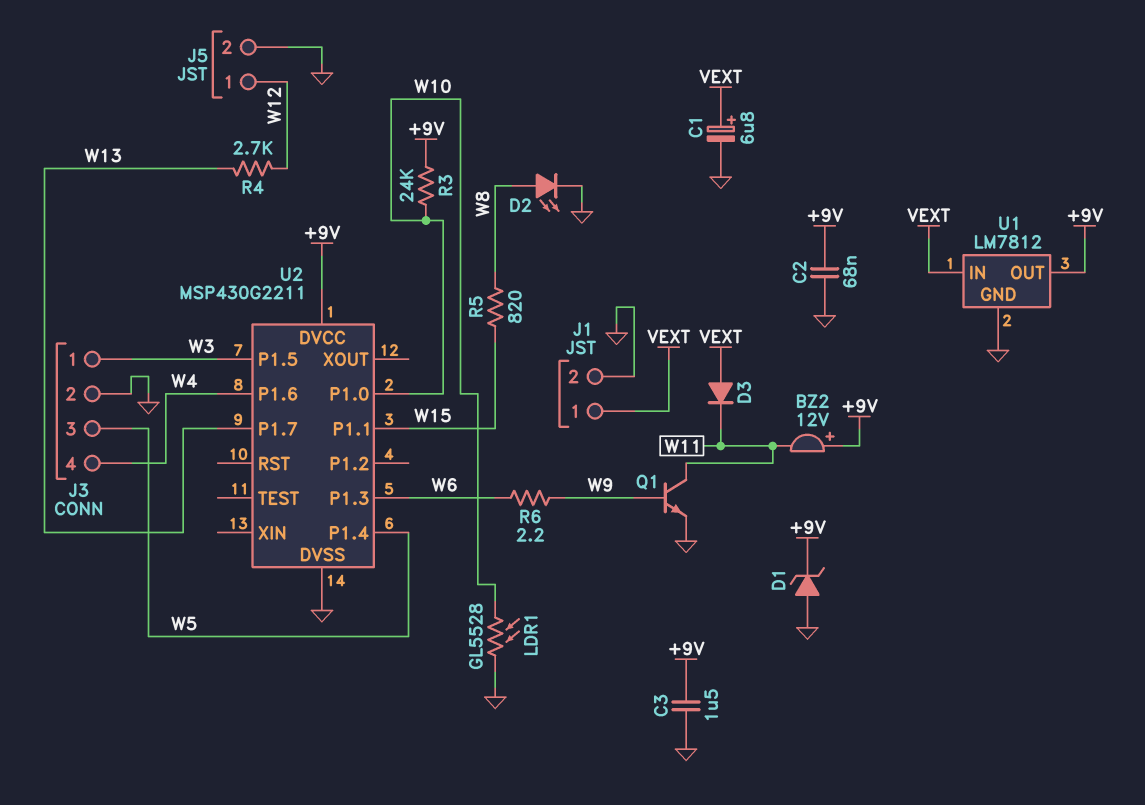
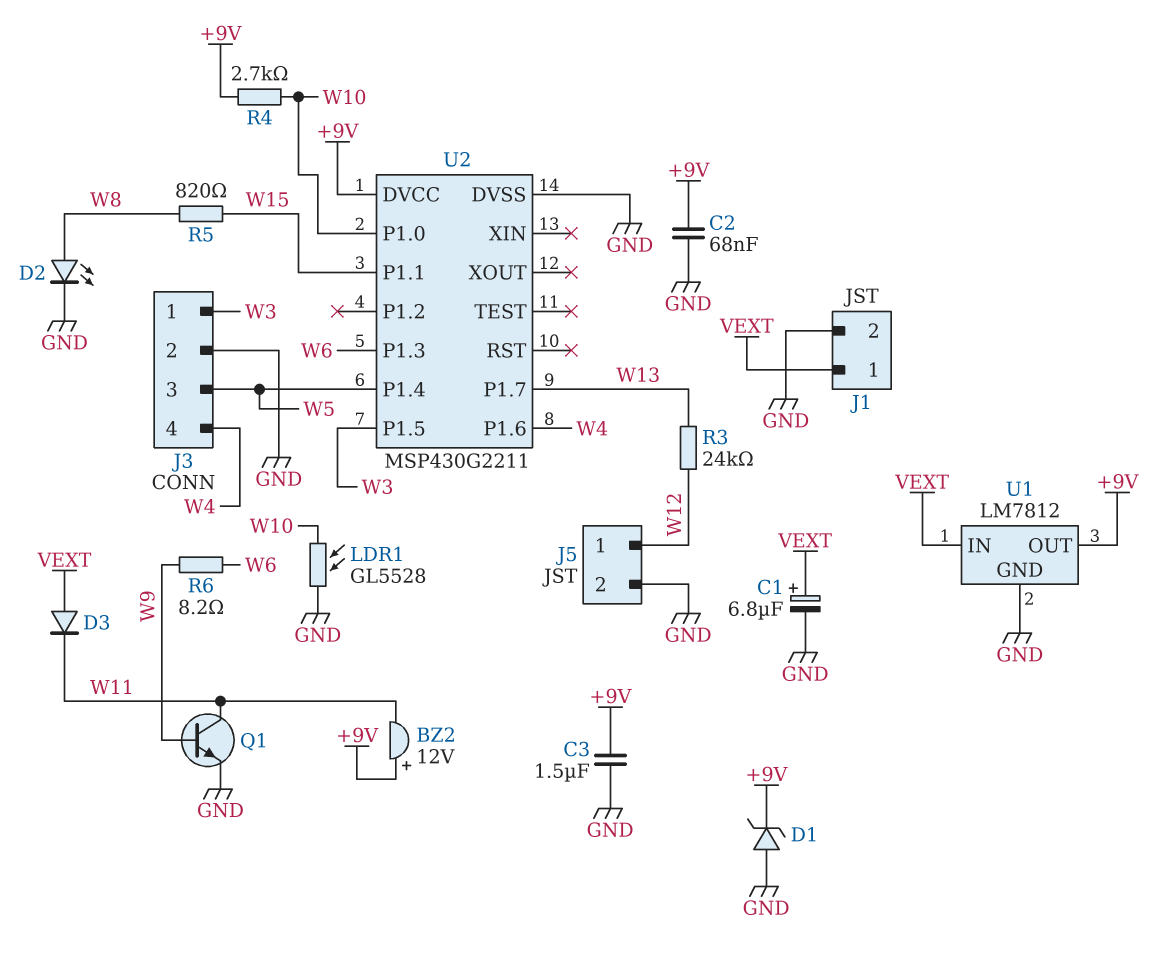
R3: 24k (+9V, W10) -> 24k (W12, W13)
R4: 2.7k (W12, W13) -> 2.7k (+9V, W10)
R6: 2.2 (W6, W9) -> 8.2 (W6, W9)

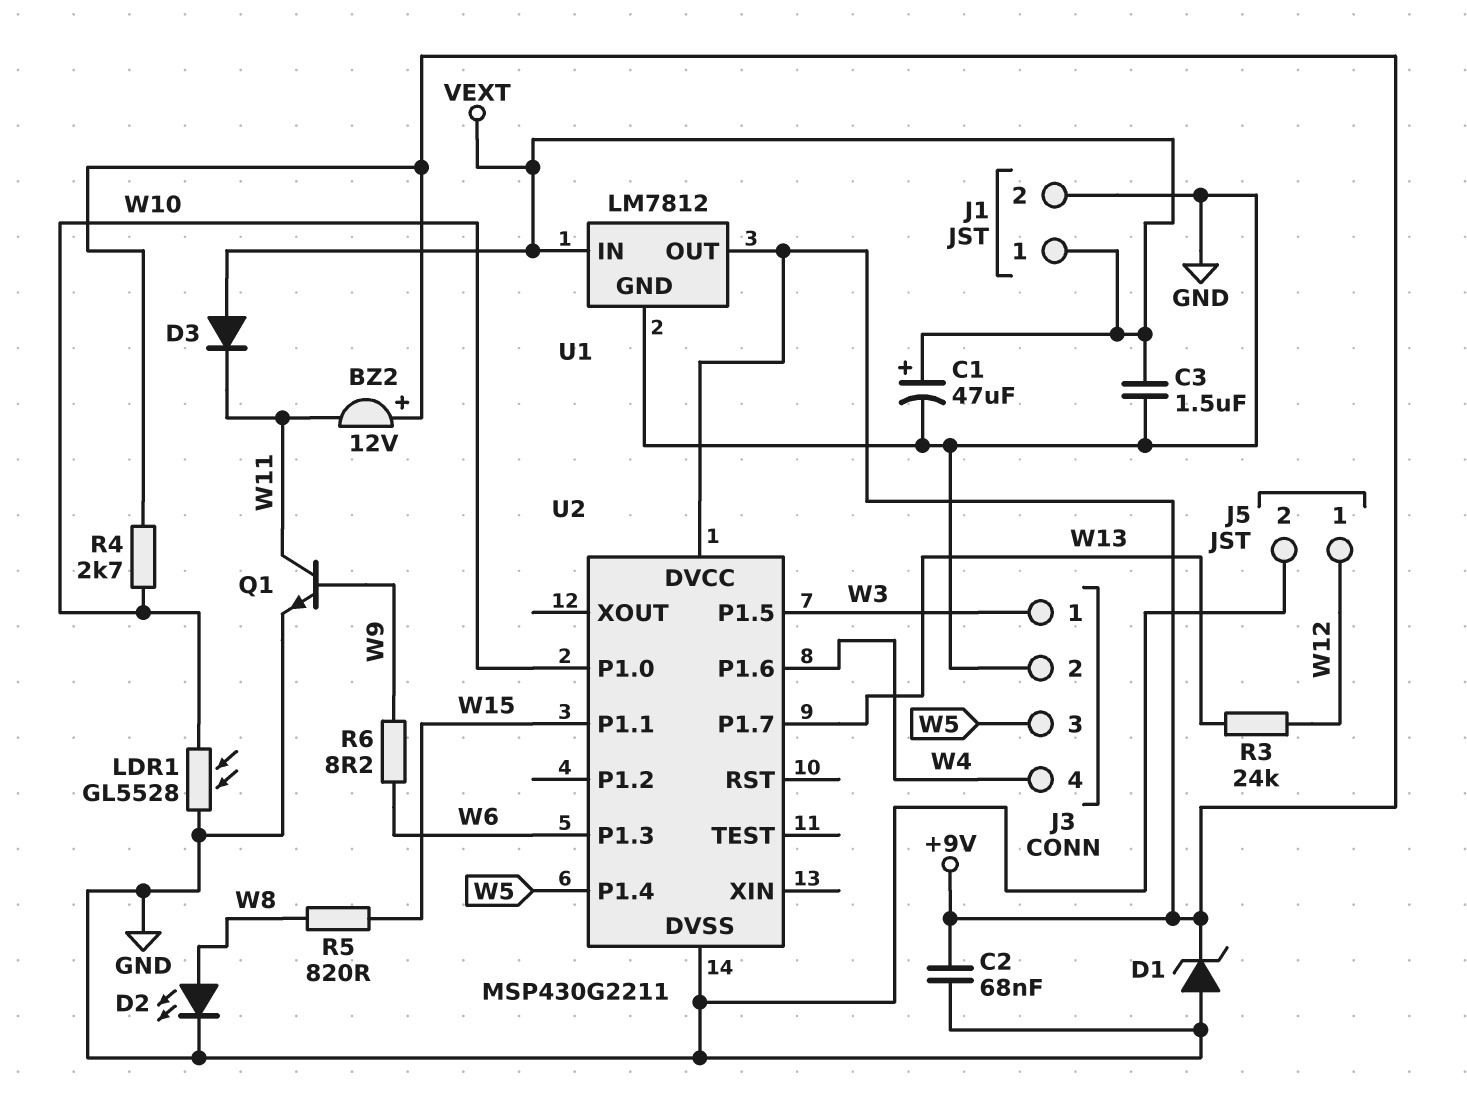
C1: 6.8uF (plus VEXT, minus GND) -> 47uF (plus VEXT, minus GND)
C3: 1.5uF (+9V, GND) -> 1.5uF (GND, VEXT)

